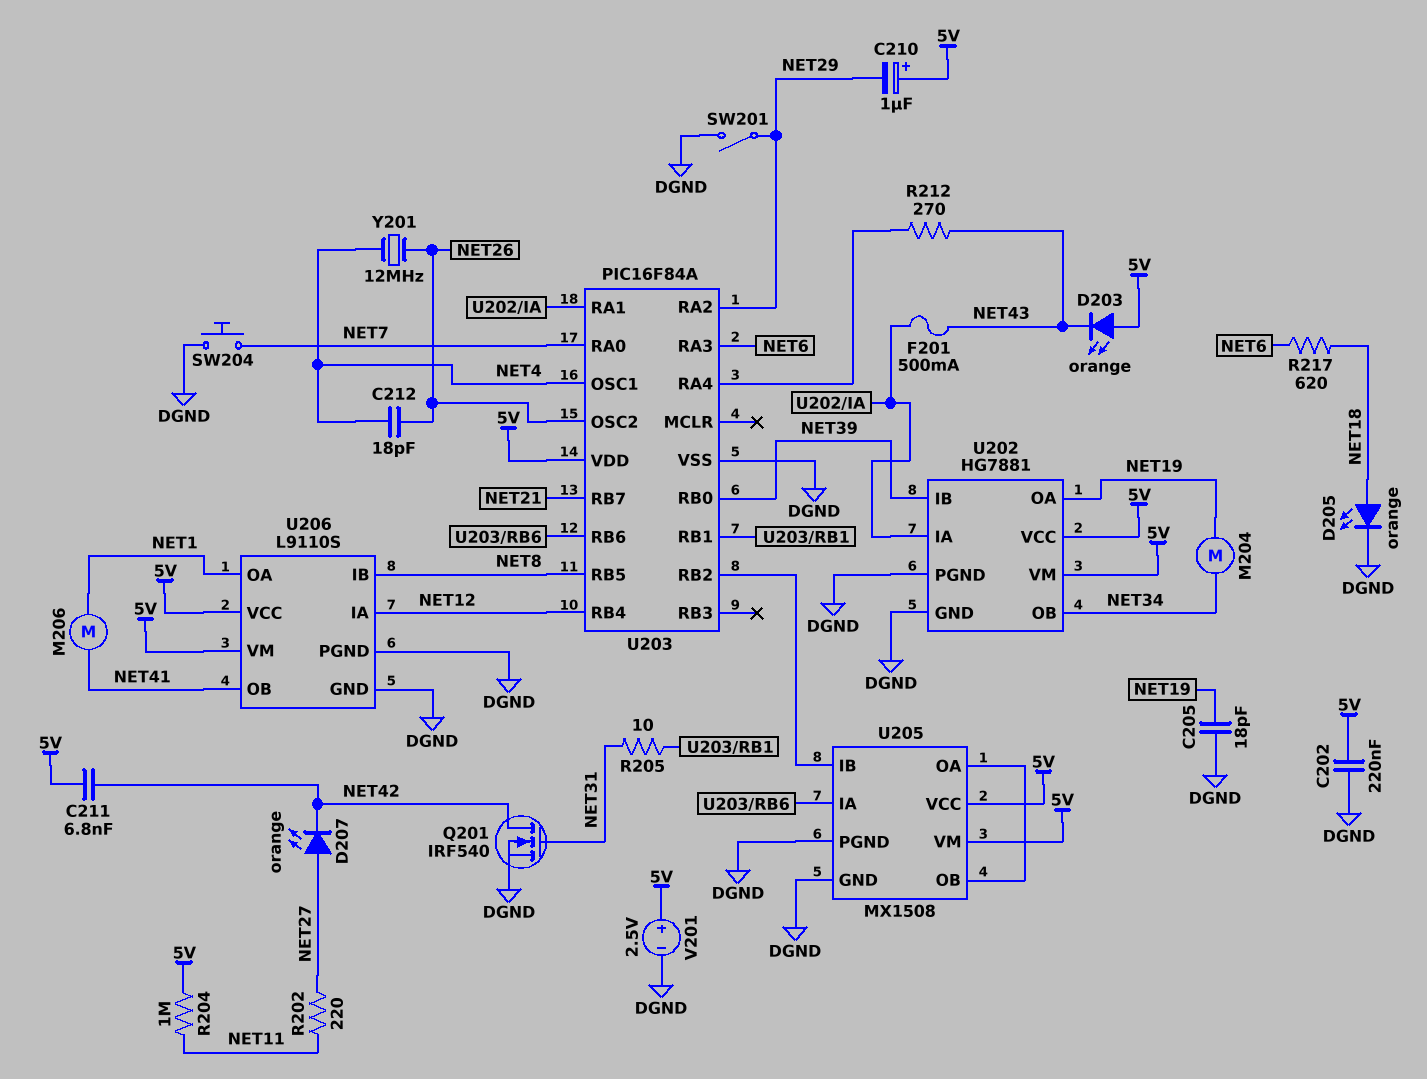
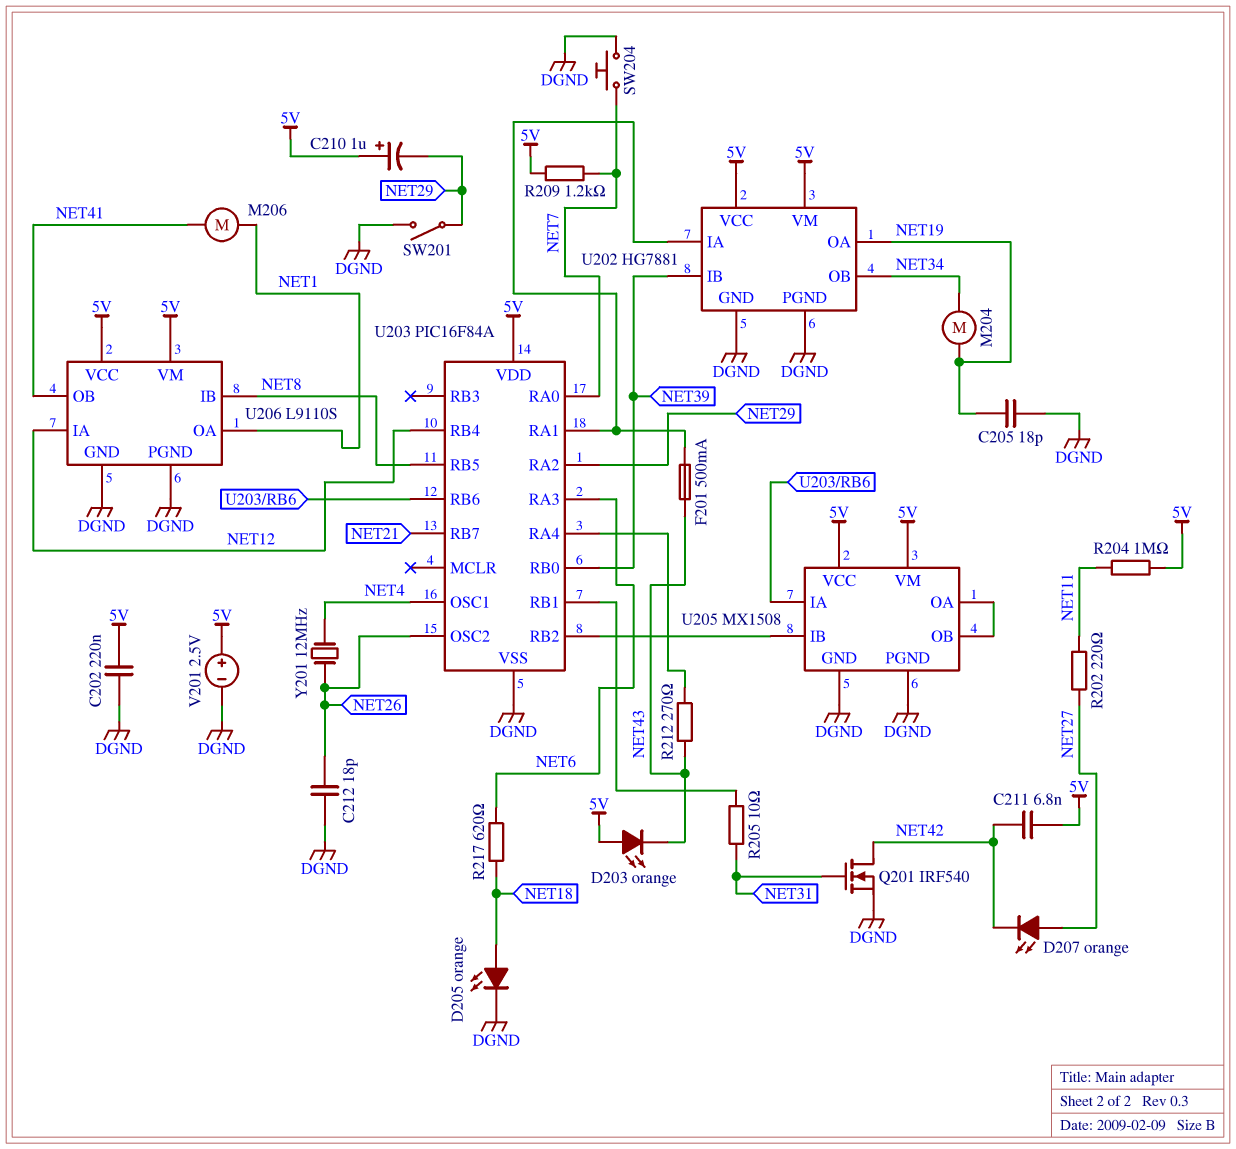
C212: 18pF (NET4, NET26) -> 18pF (DGND, NET26)
R209: none -> 1.2k (5V, NET7)

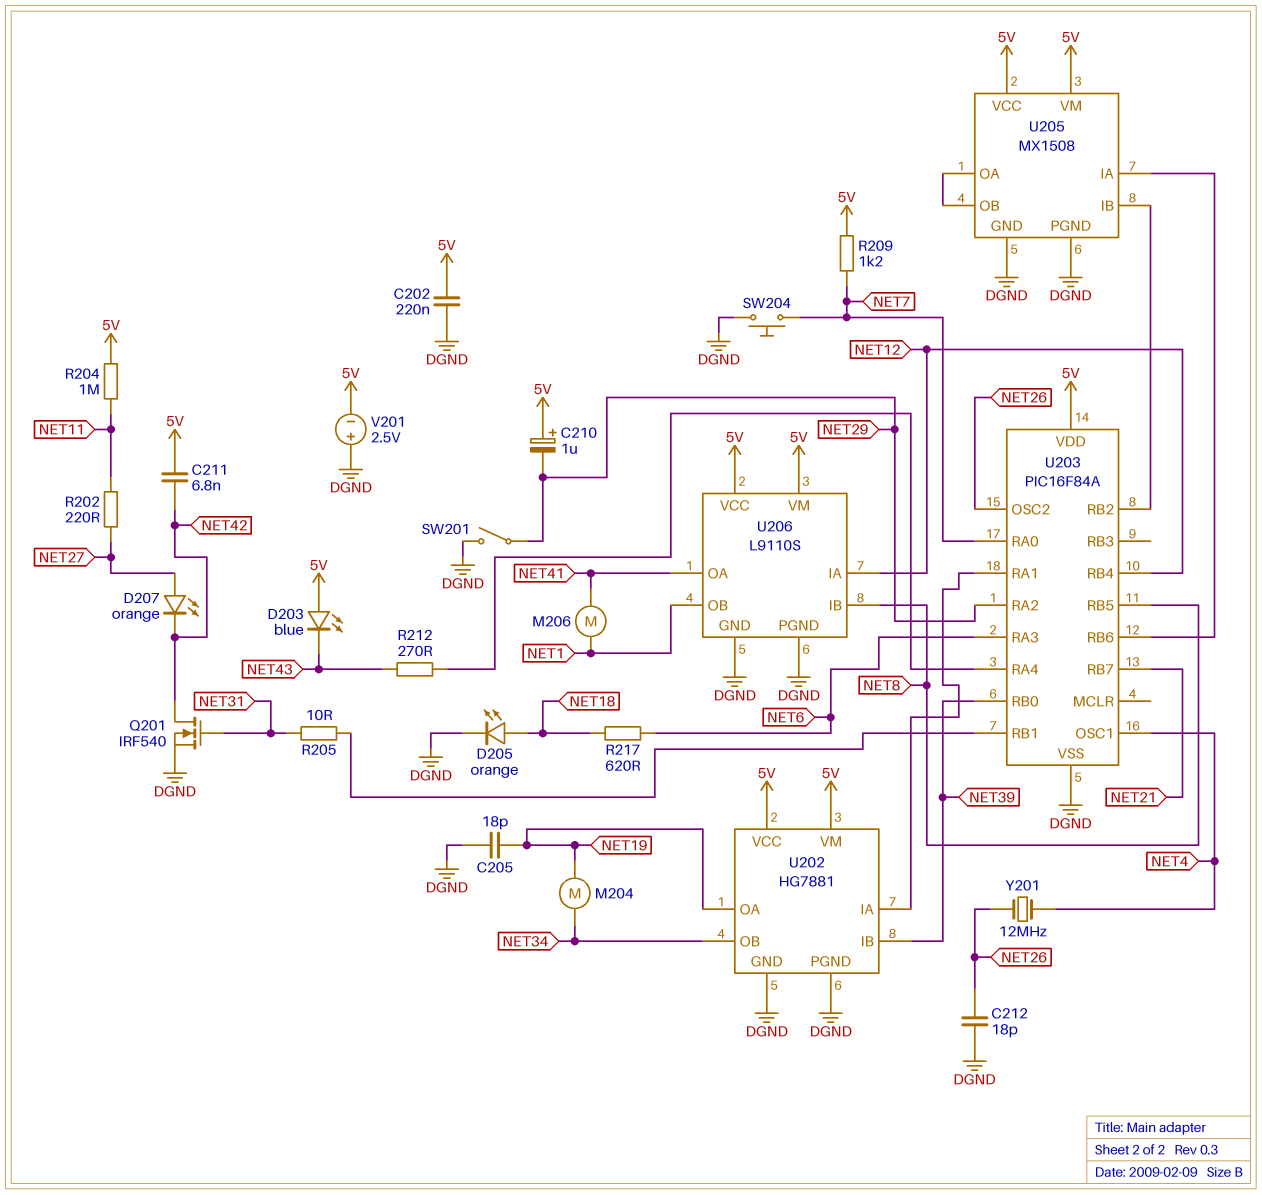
D203: LED orange (A 5V, K NET43) -> LED blue (A 5V, K NET43)
F201: 500mA (NET43, U202/IA) -> none
U206 pin OA: NET1 -> NET41
U206 pin OB: NET41 -> NET1
V201: 2.5V (plus 5V, minus DGND) -> 2.5V (plus DGND, minus 5V)

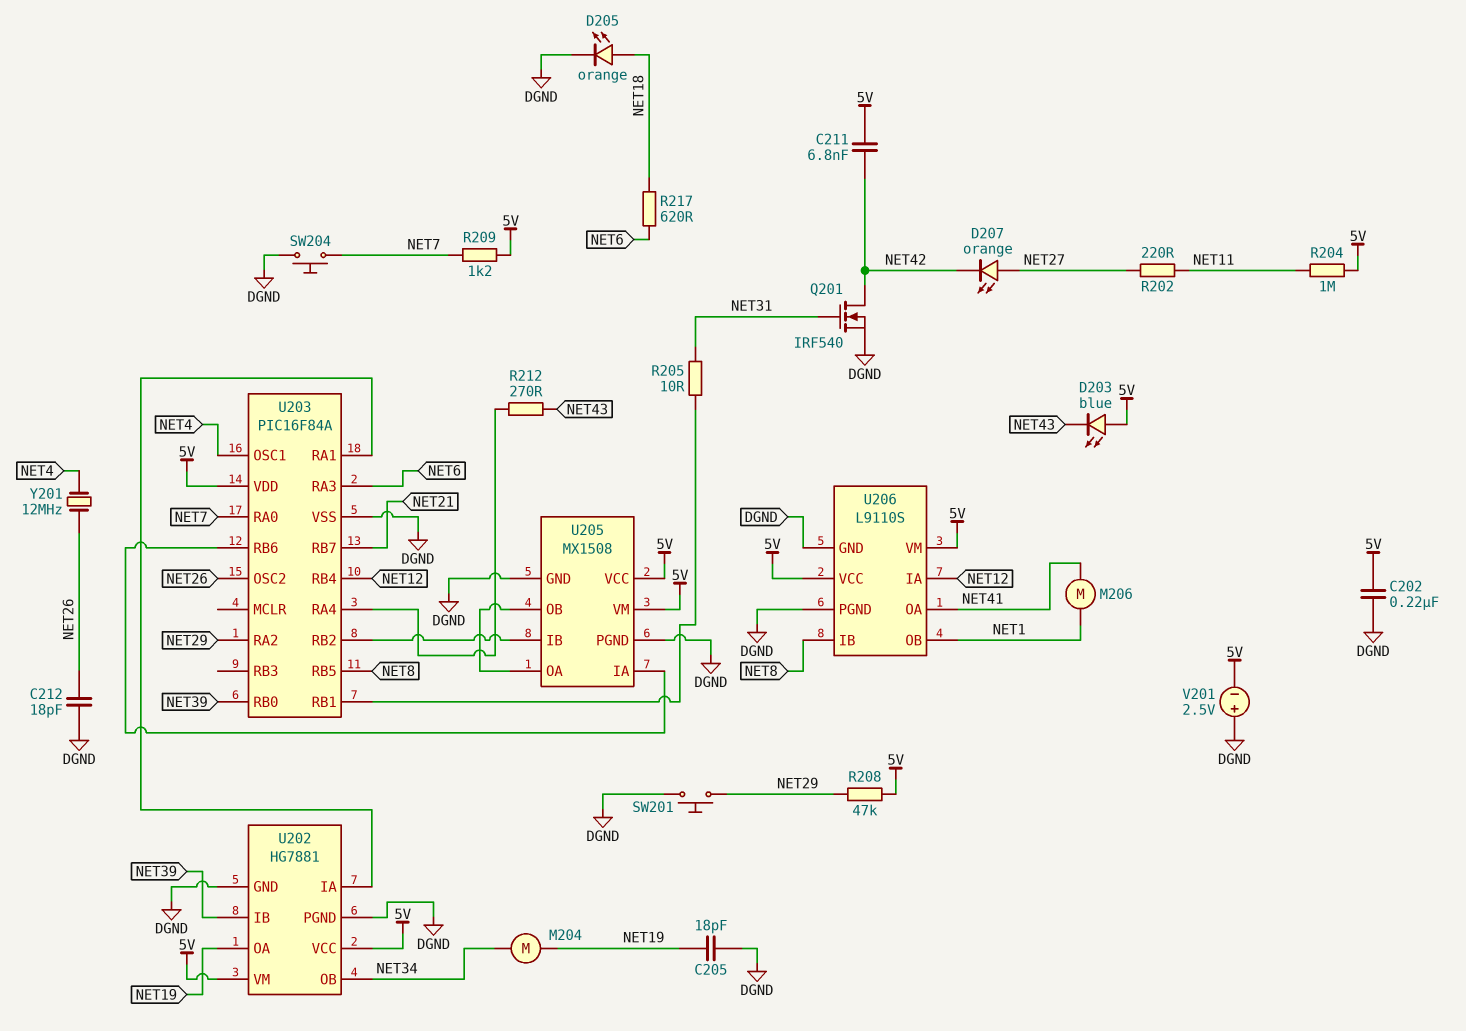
C210: 1uF (plus 5V, minus NET29) -> none
R208: none -> 47k (5V, NET29)
SW201: switch (DGND, NET29) -> button (DGND, NET29)

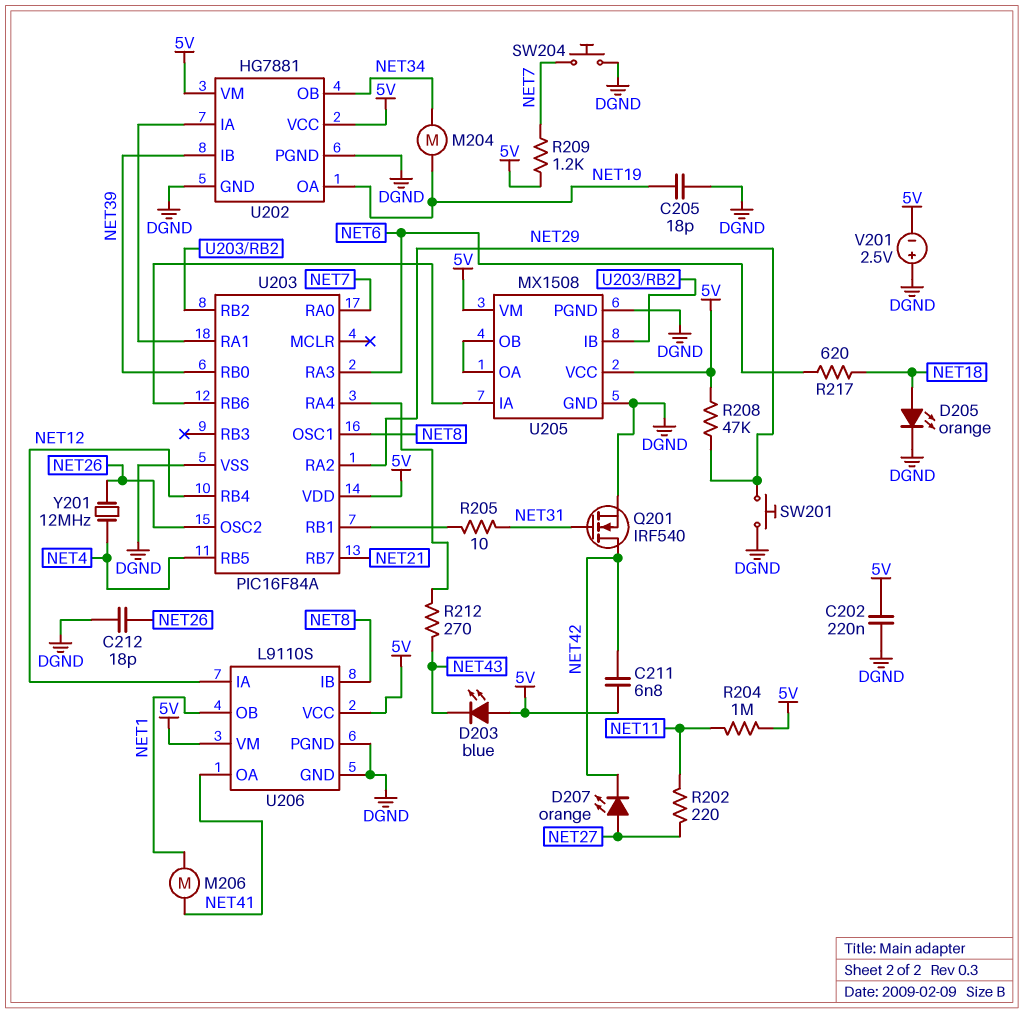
U203 pin OSC1: NET4 -> NET8
U203 pin RB5: NET8 -> NET4

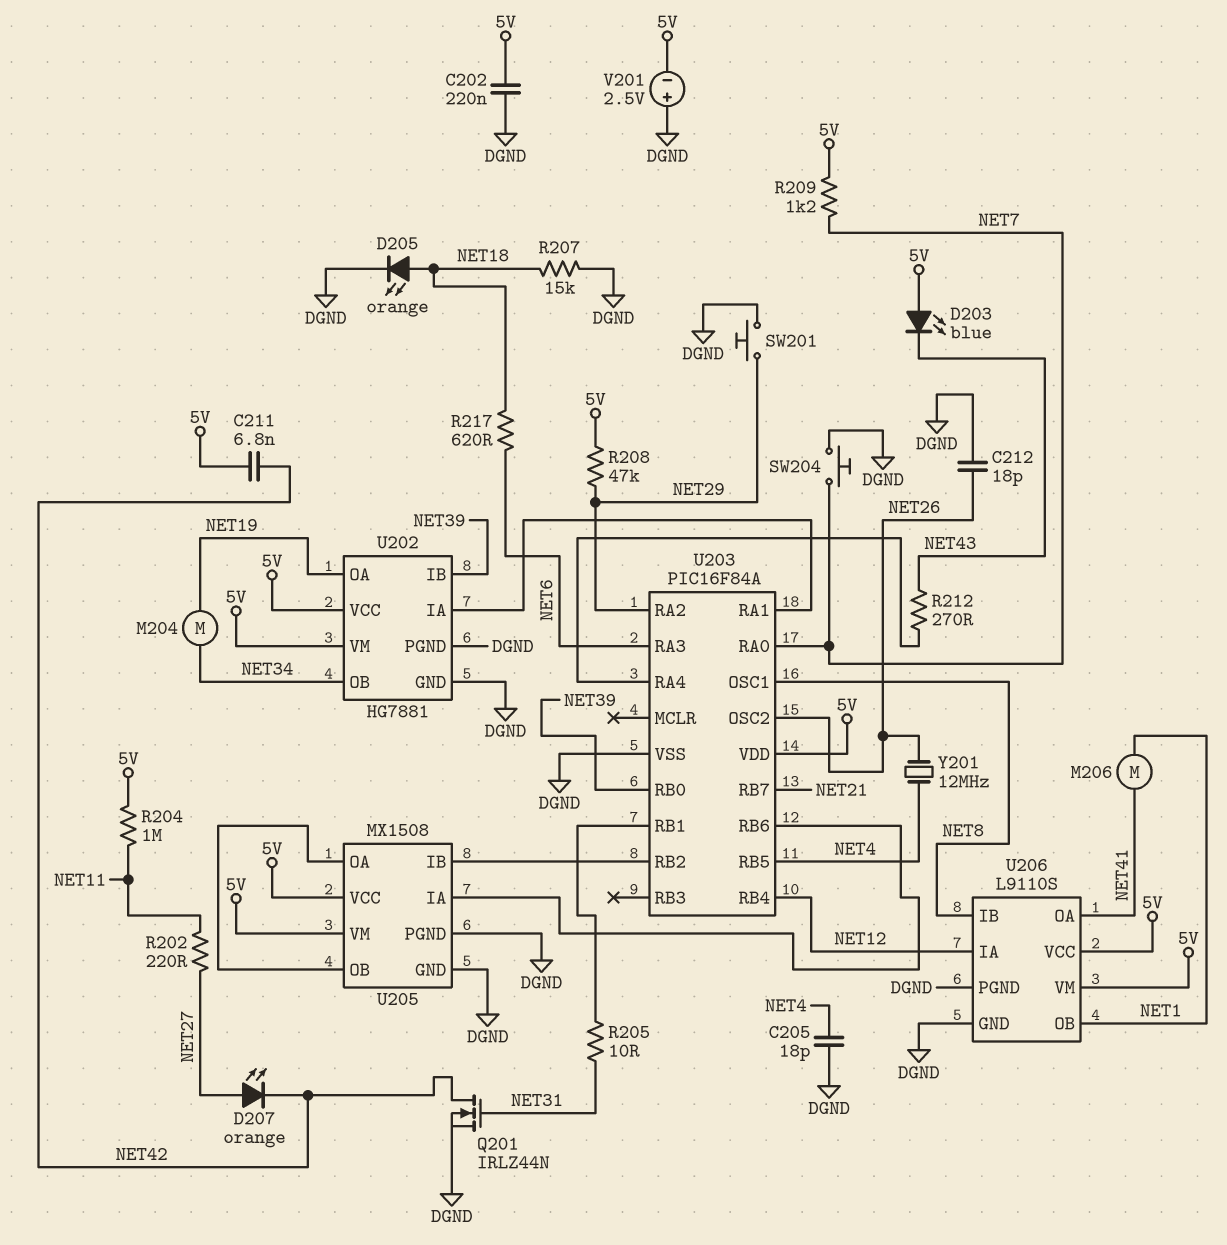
C205: 18pF (DGND, NET19) -> 18pF (DGND, NET4)
Q201: NMOS IRF540 (G NET31, D NET42, S DGND) -> NMOS IRLZ44N (G NET31, D NET42, S DGND)
R207: none -> 15k (DGND, NET18)

